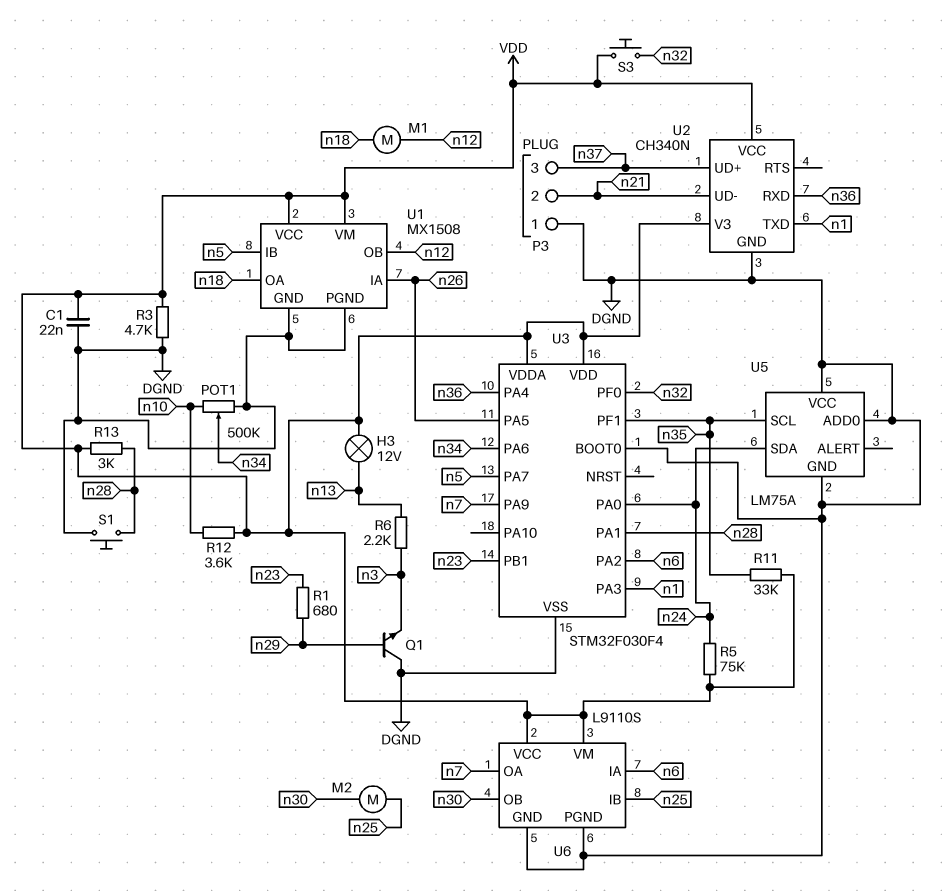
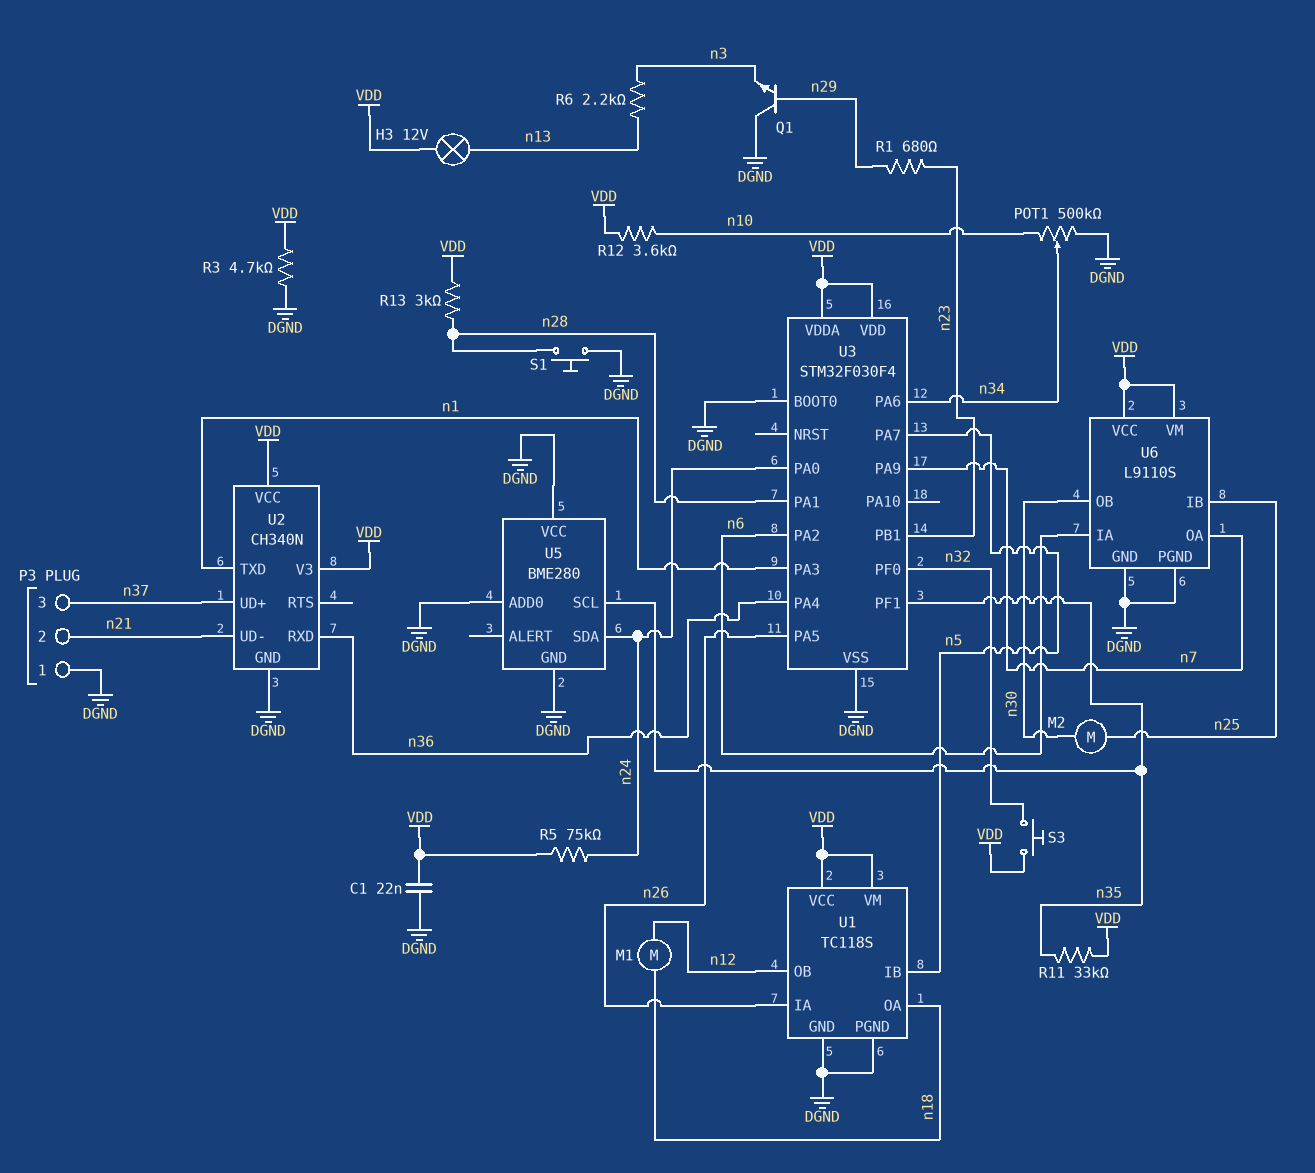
U1: MX1508 -> TC118S
U5: LM75A -> BME280

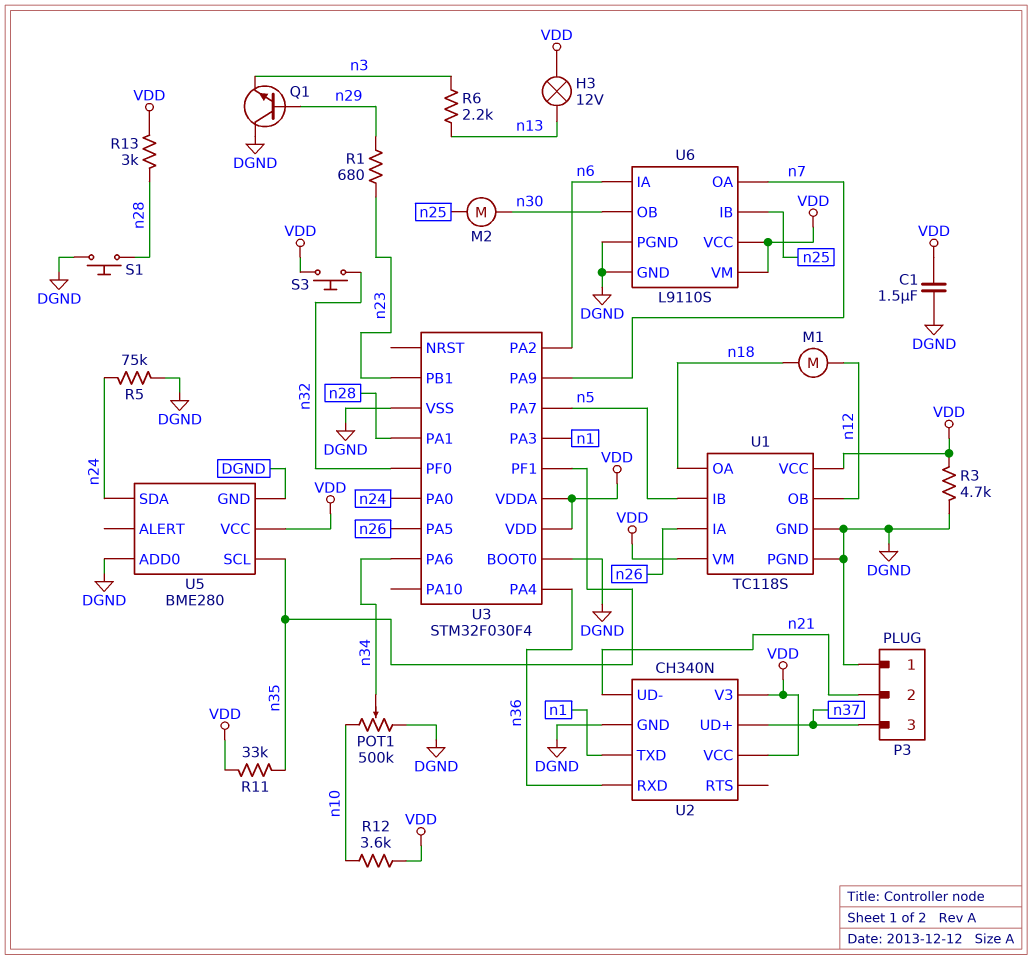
C1: 22nF (DGND, VDD) -> 1.5uF (DGND, VDD)
R5: 75k (VDD, n24) -> 75k (DGND, n24)
U5 pin VCC: DGND -> VDD

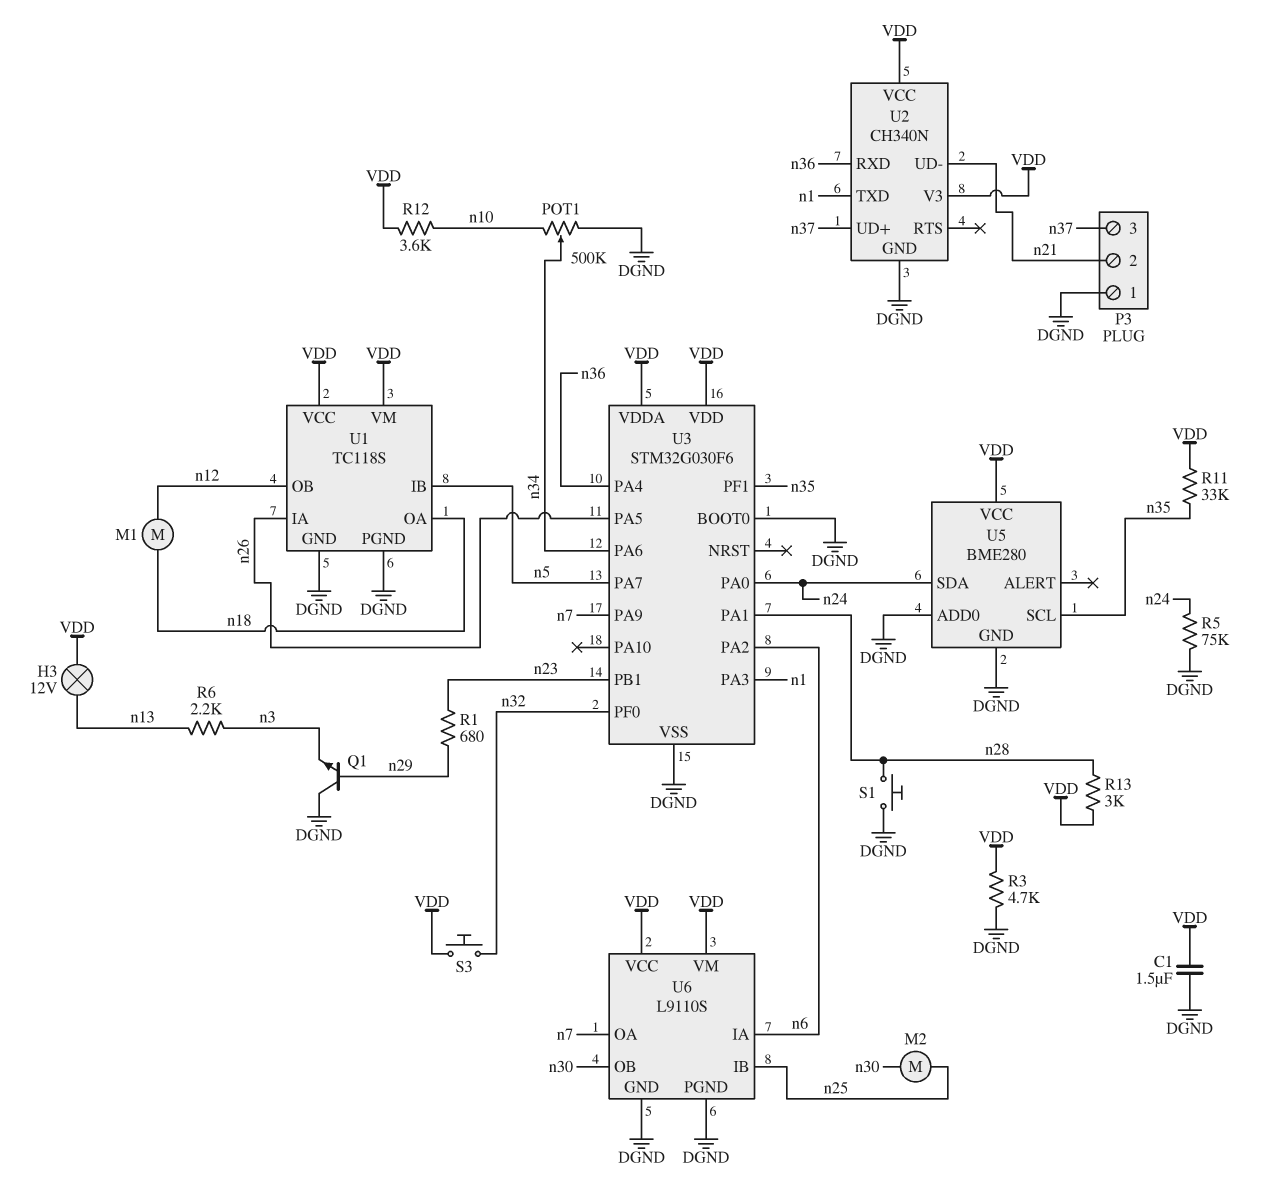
U3: STM32F030F4 -> STM32G030F6

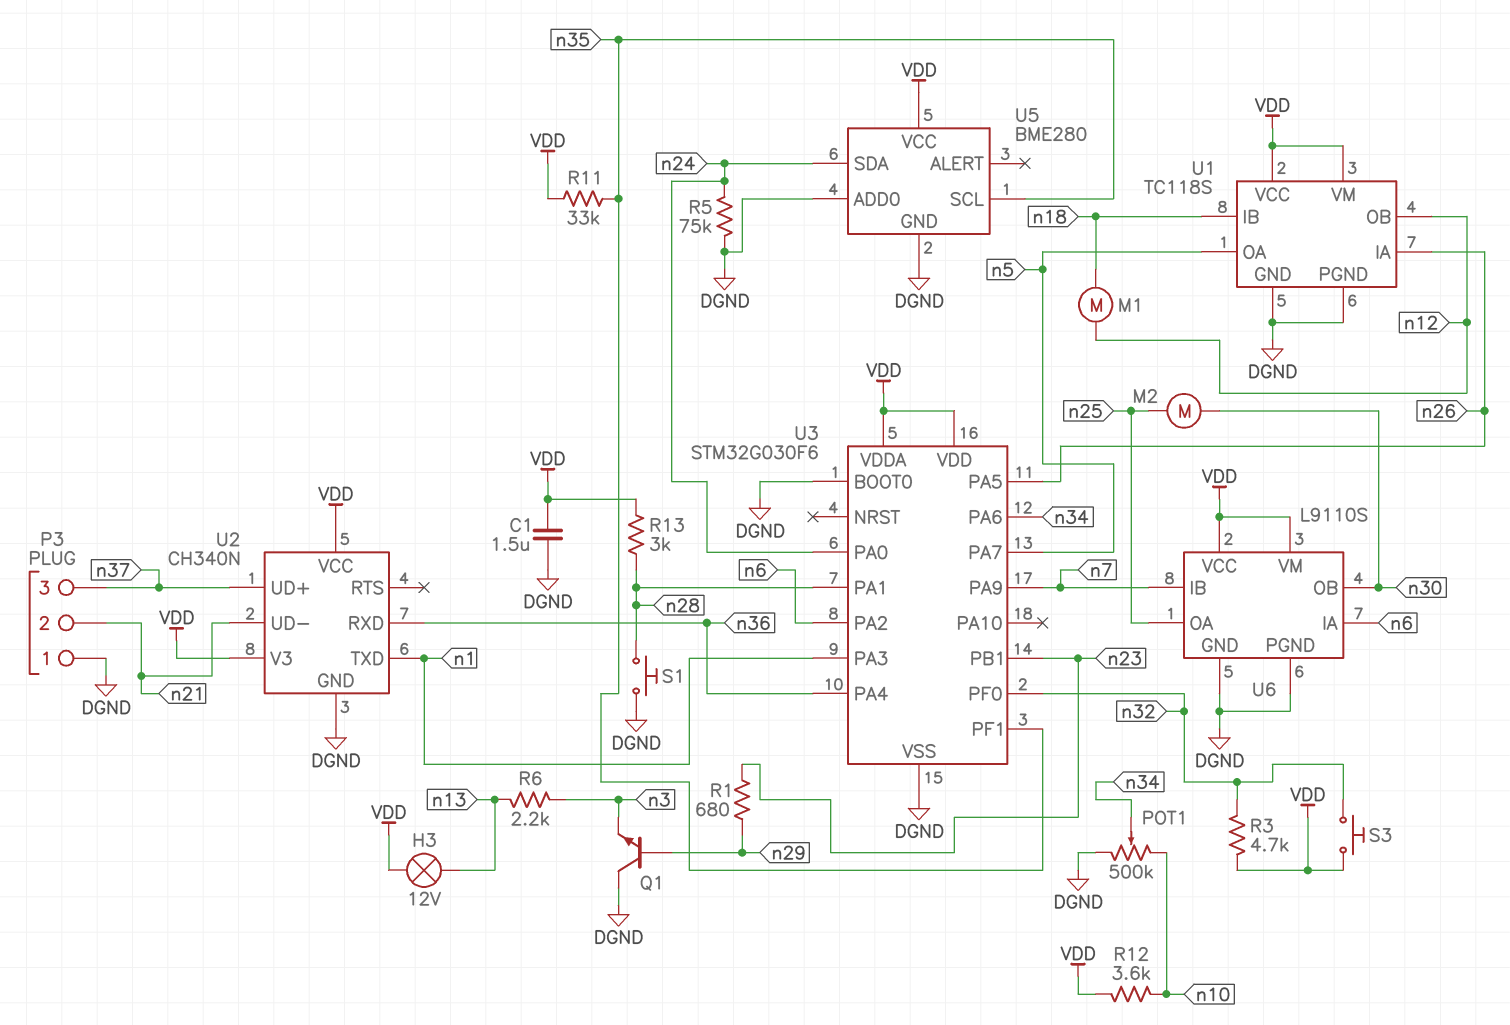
R3: 4.7k (DGND, VDD) -> 4.7k (VDD, n32)
U1 pin IB: n5 -> n18
U1 pin OA: n18 -> n5
U6 pin IB: n25 -> n7
U6 pin OA: n7 -> n25

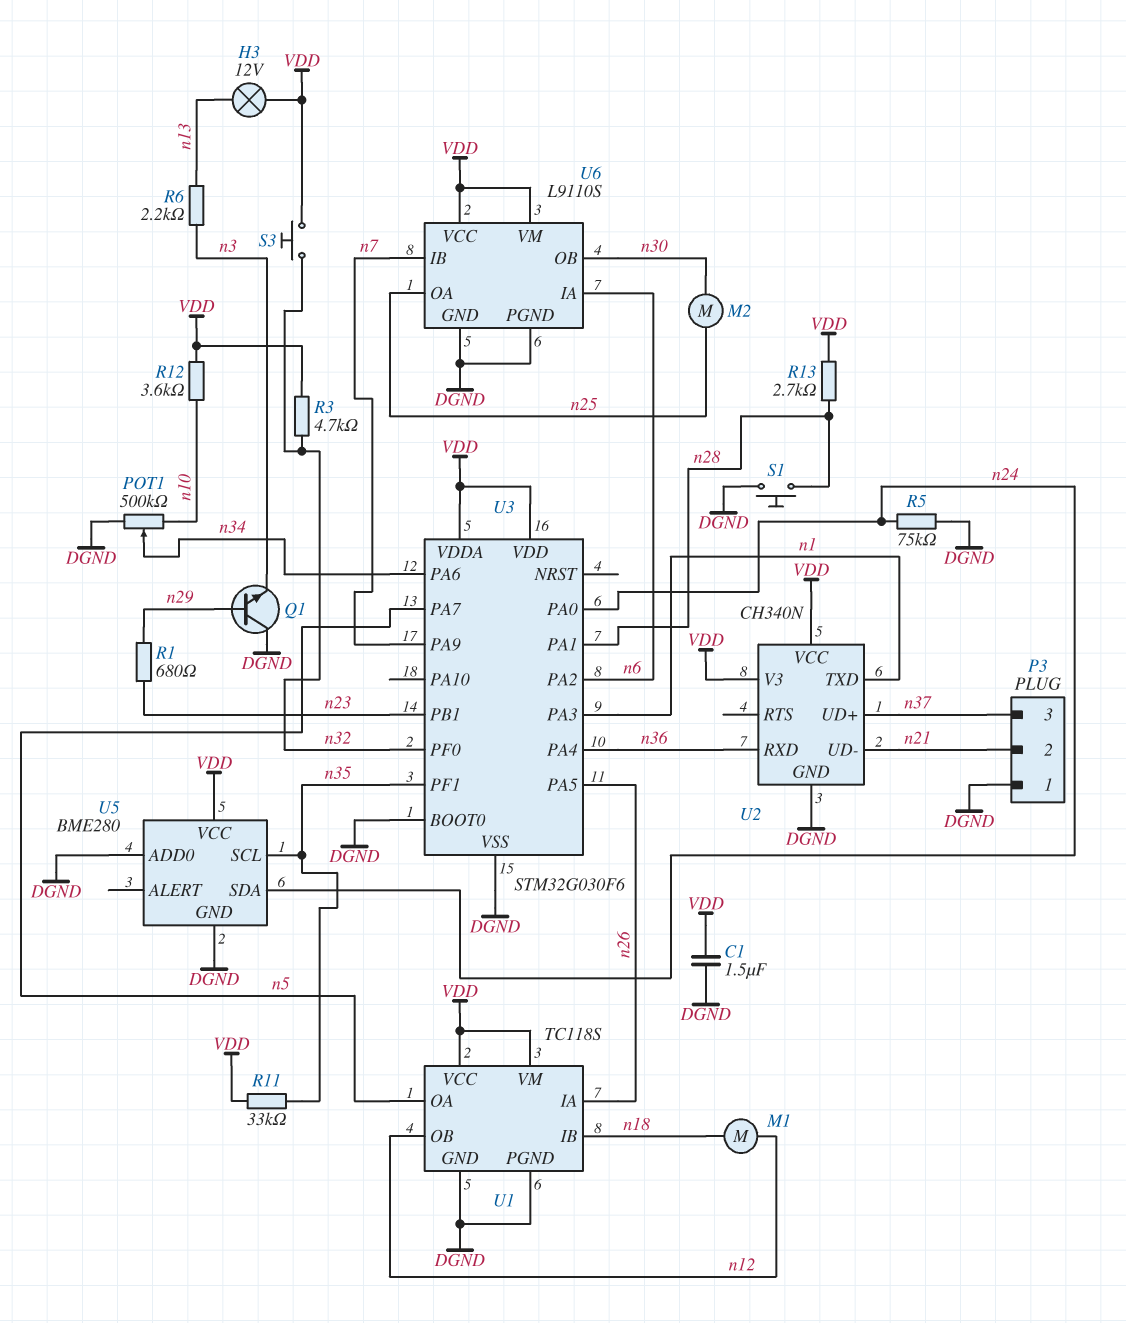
R13: 3k (VDD, n28) -> 2.7k (VDD, n28)

